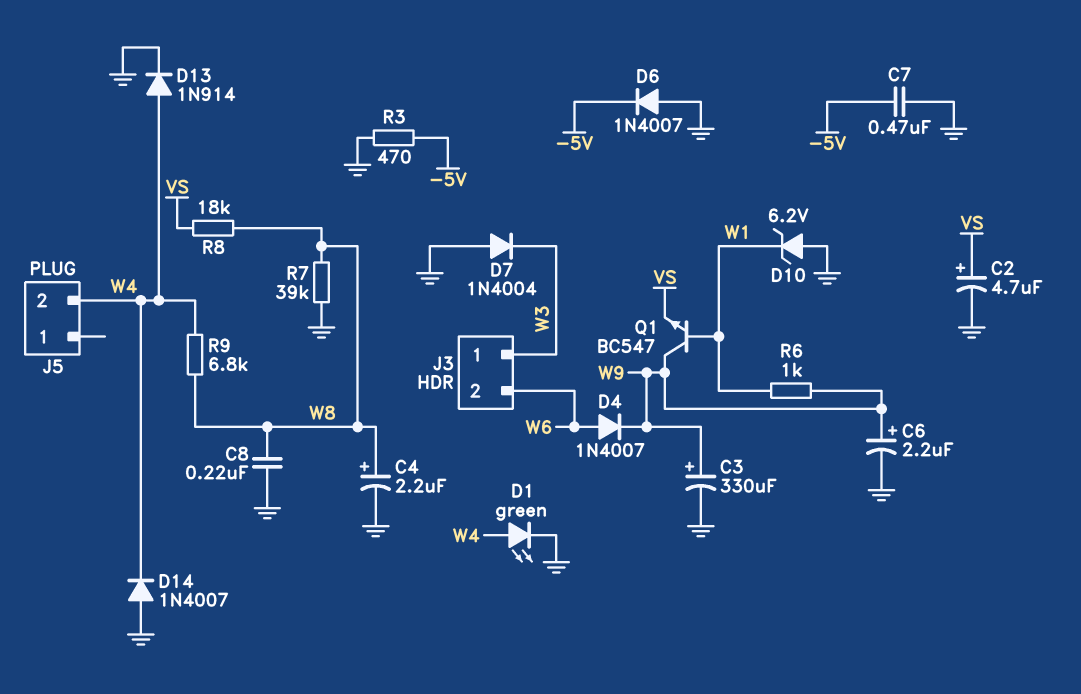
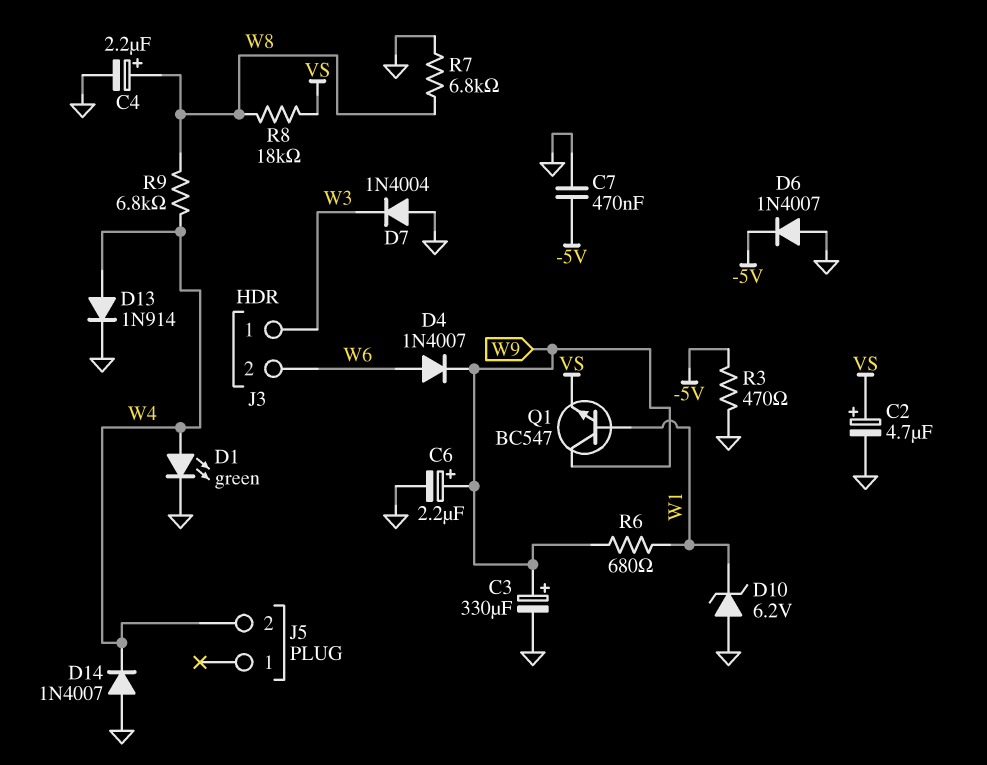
C8: 220nF (GND, W8) -> none
R6: 1k (W1, W9) -> 680 (W1, W9)
R7: 39k (GND, W8) -> 6.8k (GND, W8)

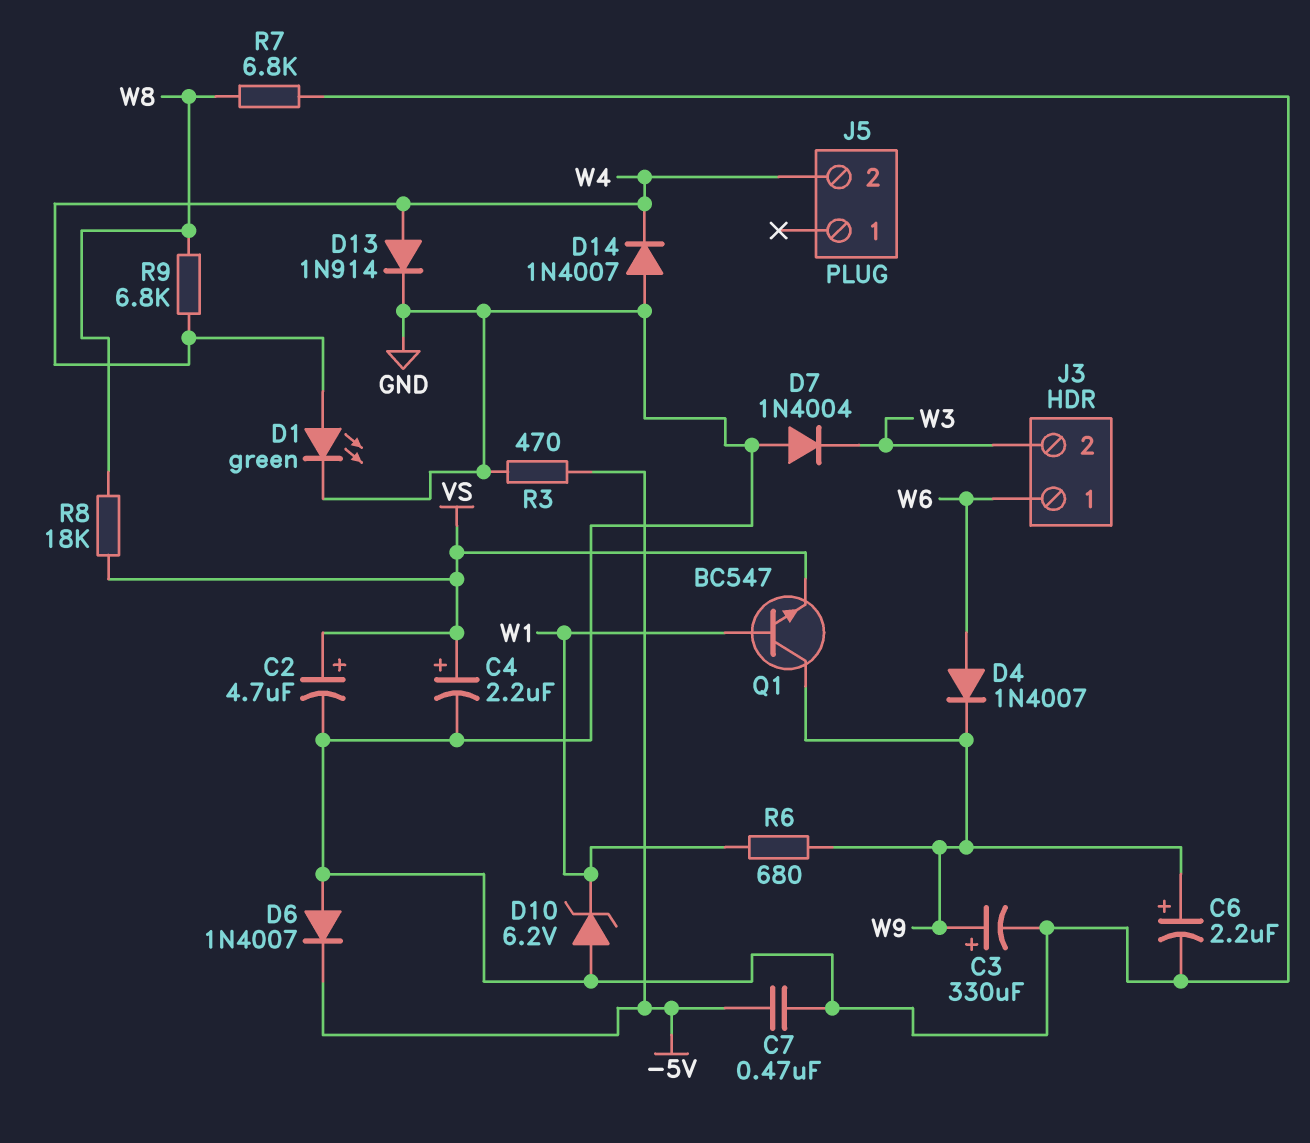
C4: 2.2uF (plus W8, minus GND) -> 2.2uF (plus VS, minus GND)
J3 pin 1: W3 -> W6
J3 pin 2: W6 -> W3

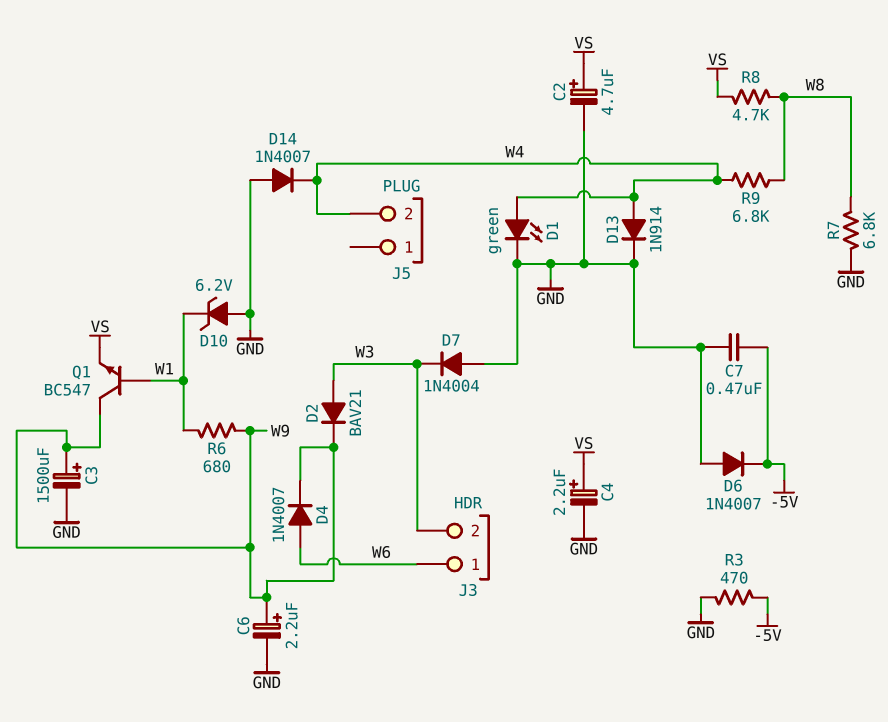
C3: 330uF (plus W9, minus GND) -> 1500uF (plus W9, minus GND)
D2: none -> diode BAV21 (A W3, K W9)
R8: 18k (VS, W8) -> 4.7k (VS, W8)

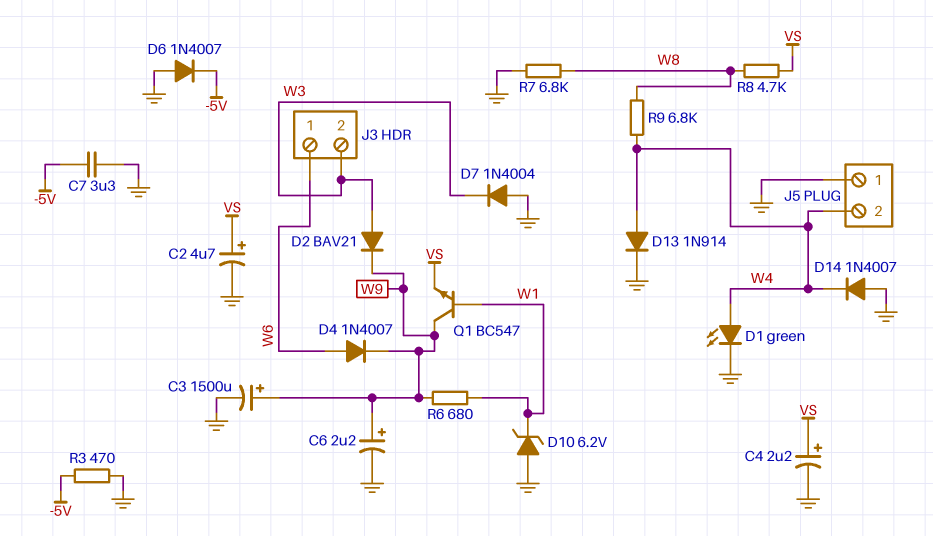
C7: 470nF (-5V, GND) -> 3.3uF (-5V, GND)
J5 pin 1: none -> GND

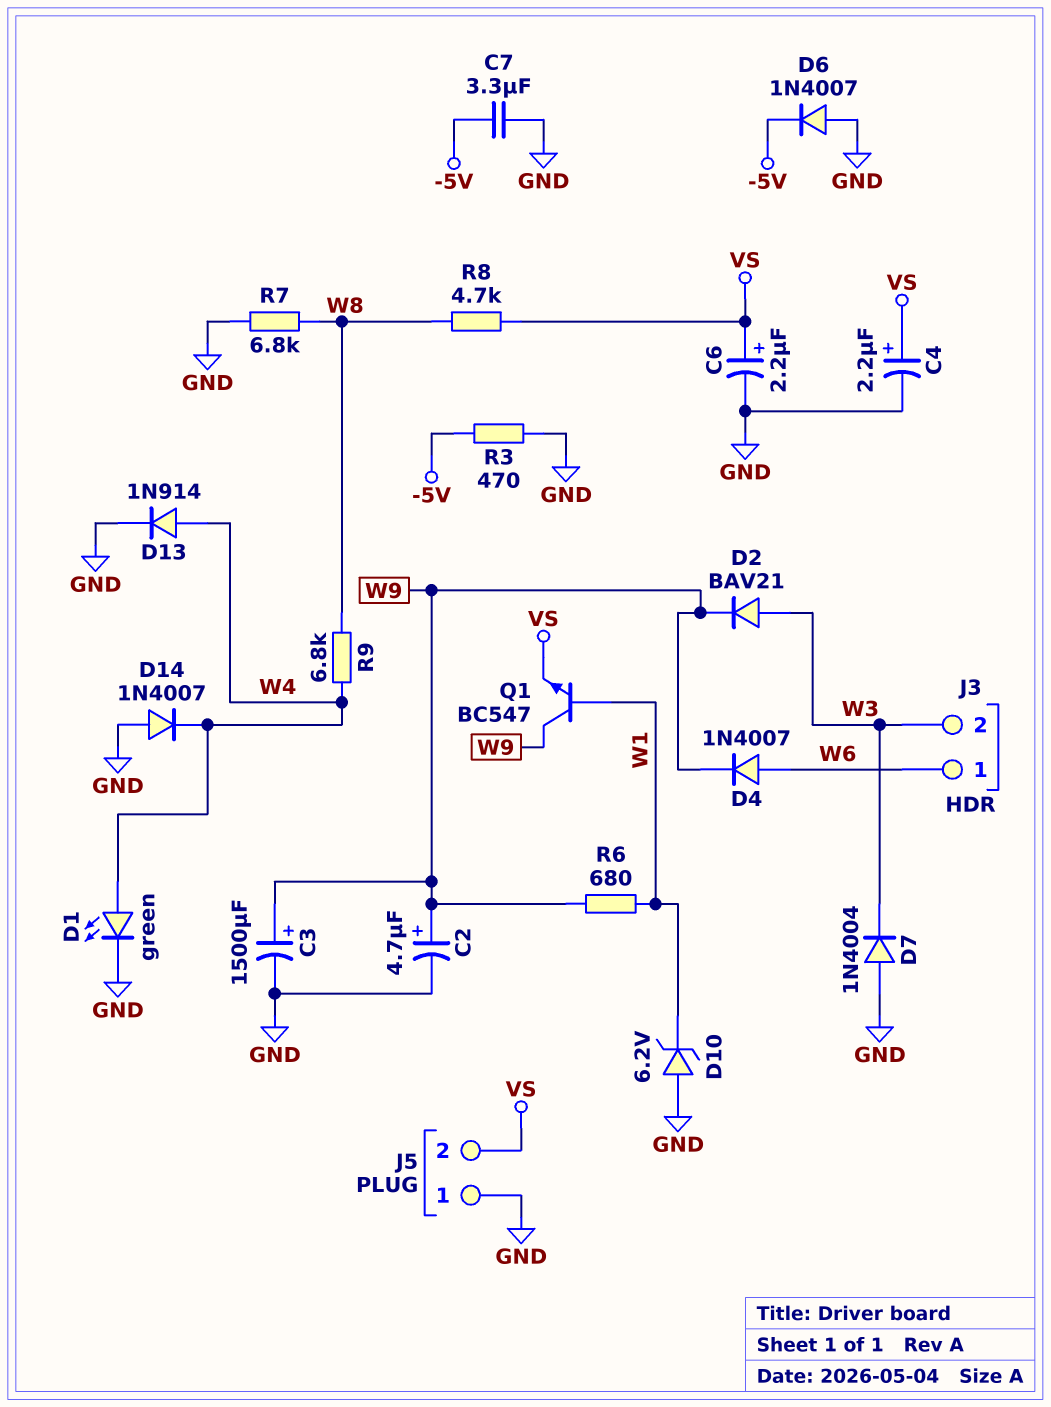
C2: 4.7uF (plus VS, minus GND) -> 4.7uF (plus W9, minus GND)
C6: 2.2uF (plus W9, minus GND) -> 2.2uF (plus VS, minus GND)
J5 pin 2: W4 -> VS

